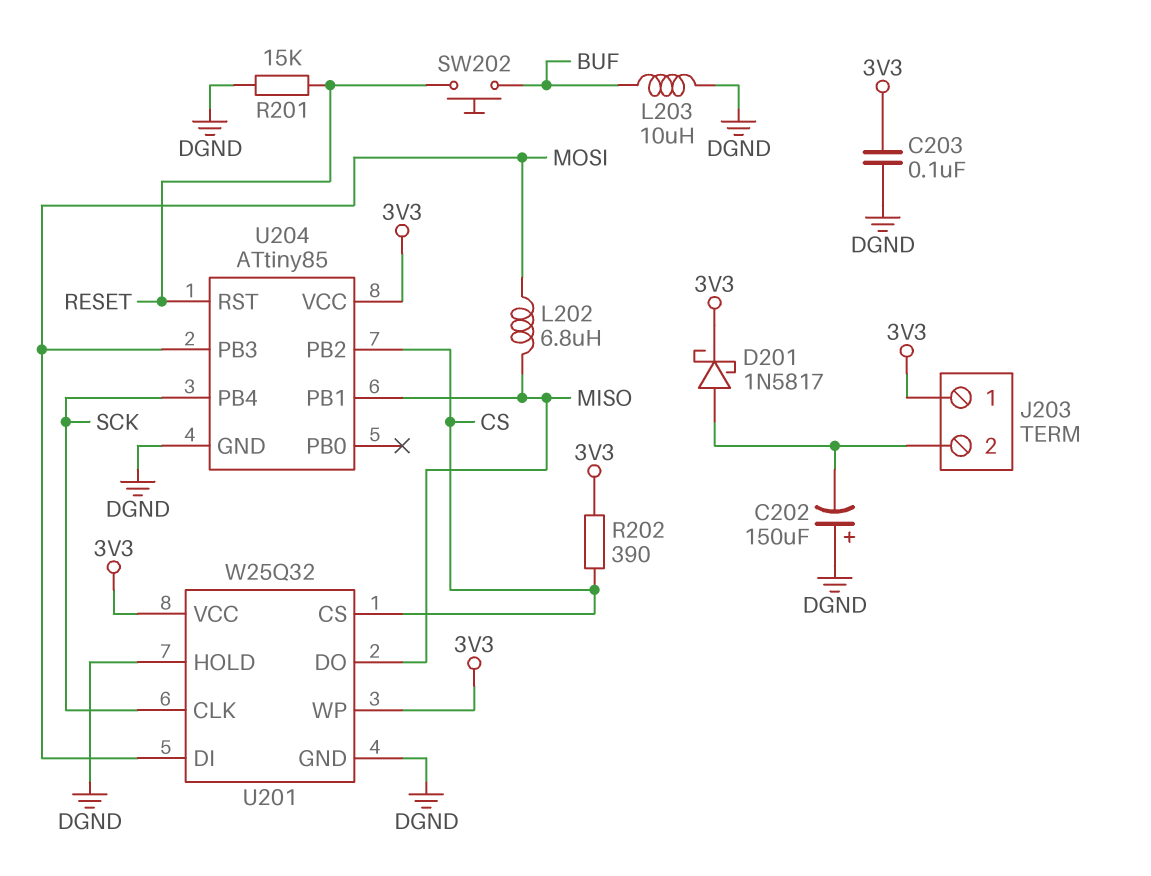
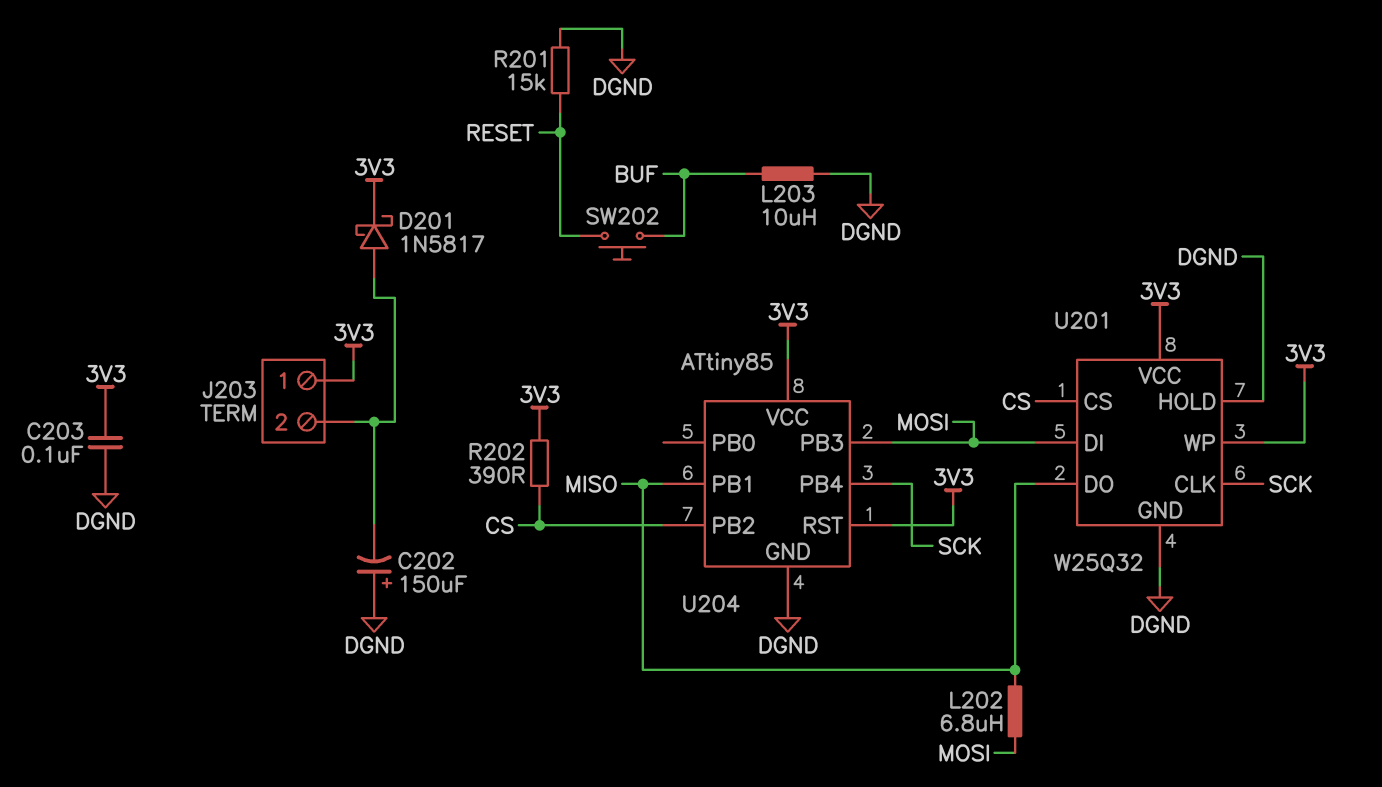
U204 pin RST: RESET -> 3V3

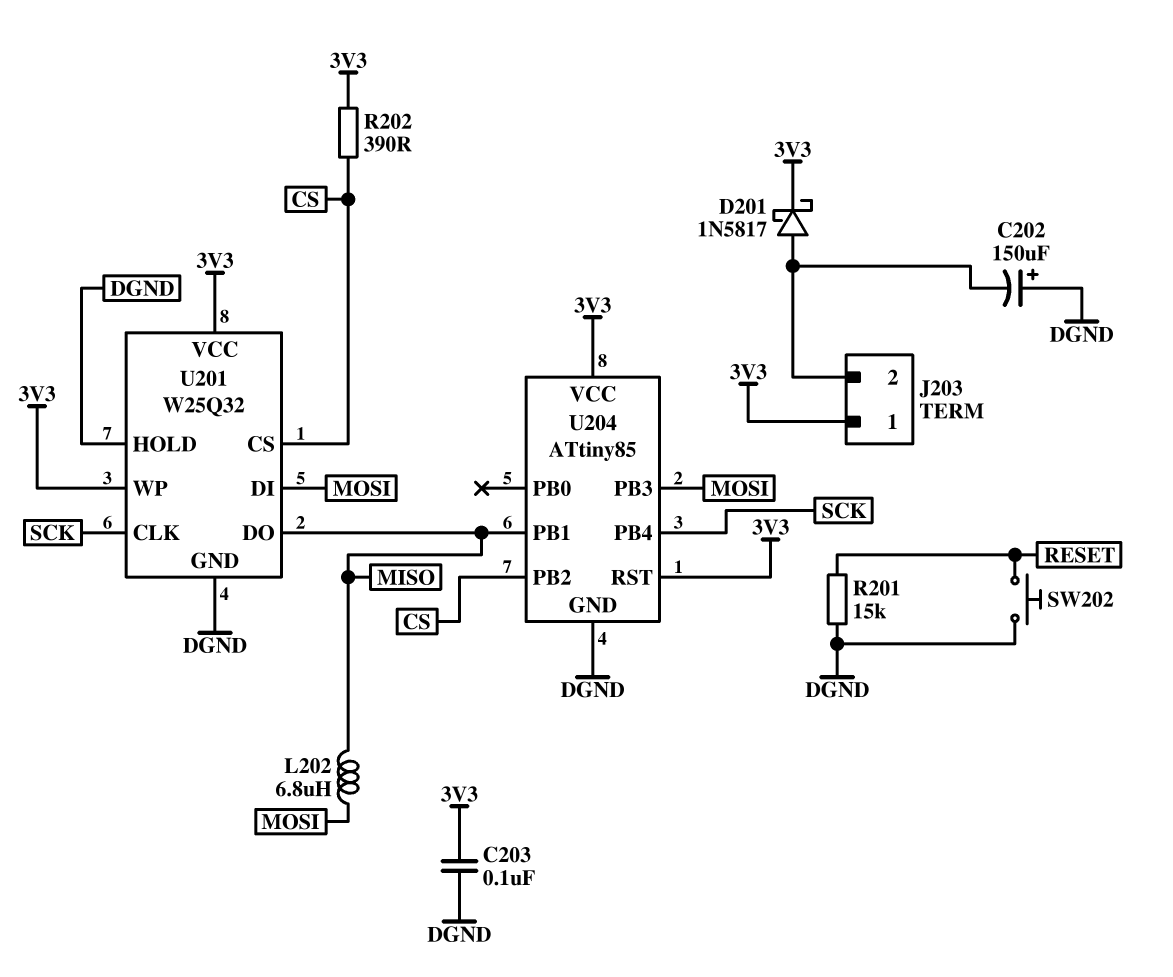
L203: 10uH (BUF, DGND) -> none
SW202: button (BUF, RESET) -> button (DGND, RESET)

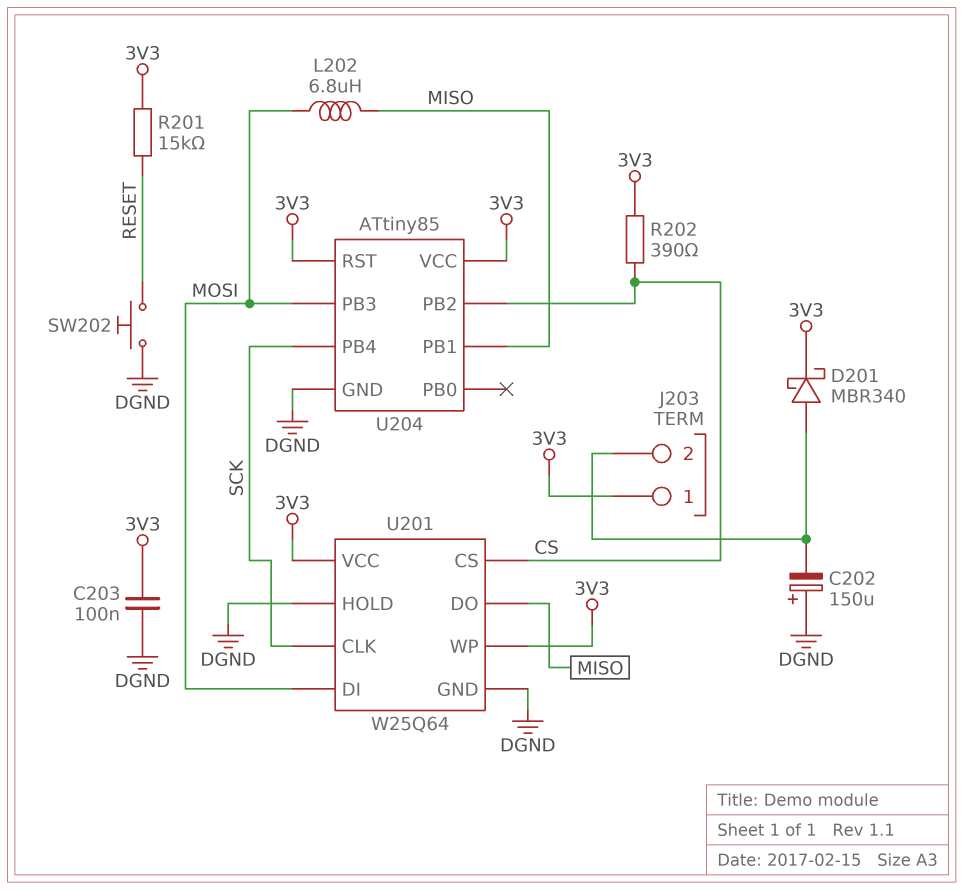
D201: schottky 1N5817 (A J203/2, K 3V3) -> schottky MBR340 (A J203/2, K 3V3)
R201: 15k (DGND, RESET) -> 15k (3V3, RESET)
U201: W25Q32 -> W25Q64

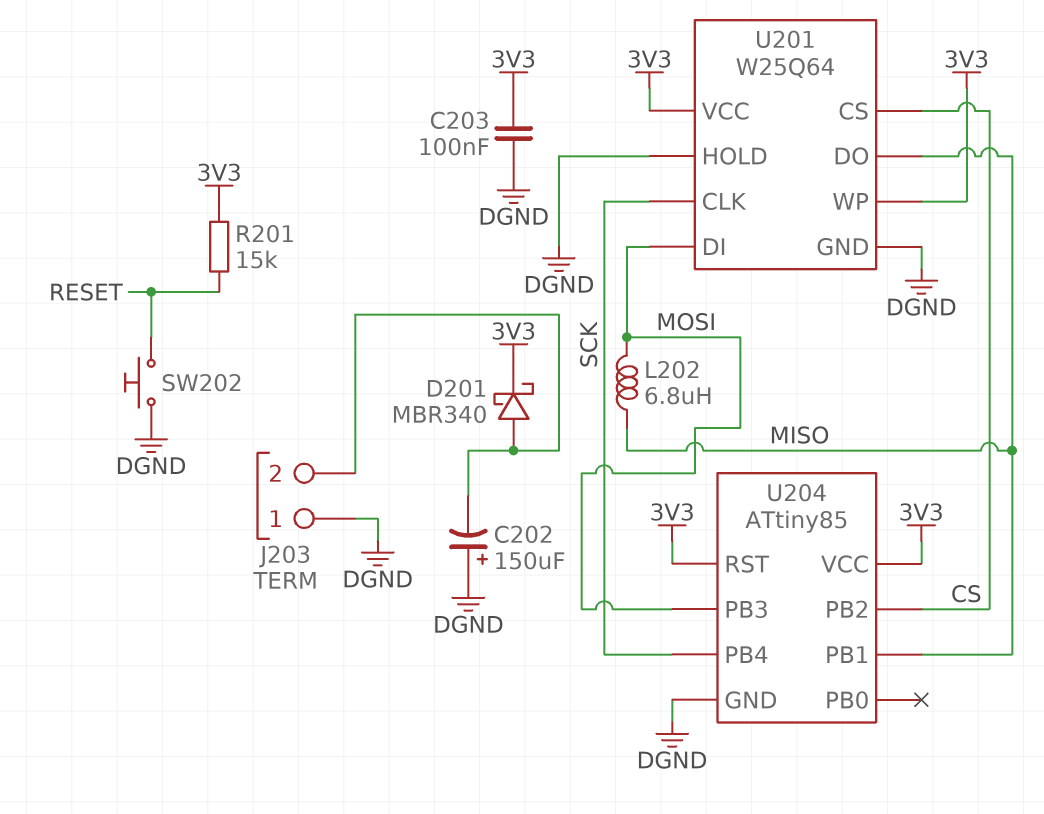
J203 pin 1: 3V3 -> DGND
R202: 390 (3V3, CS) -> none

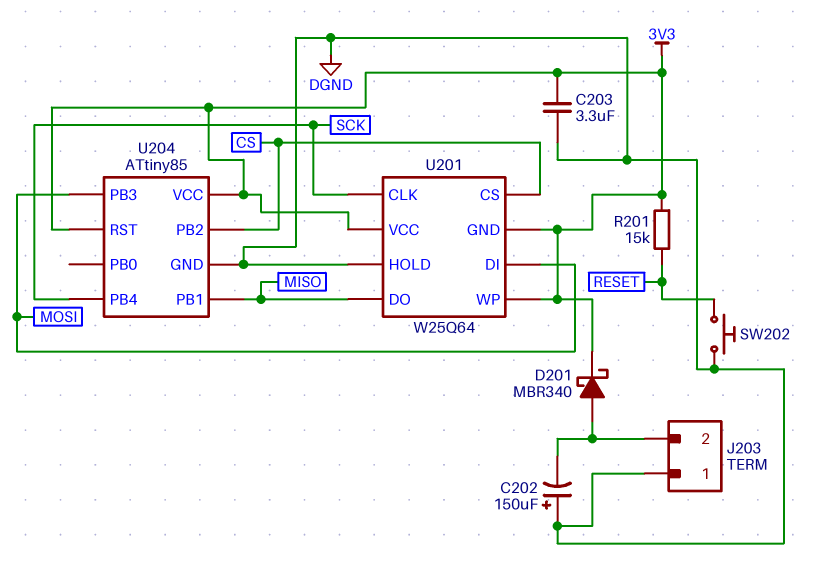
C203: 100nF (3V3, DGND) -> 3.3uF (3V3, DGND)
L202: 6.8uH (MISO, MOSI) -> none
U201 pin GND: DGND -> 3V3

